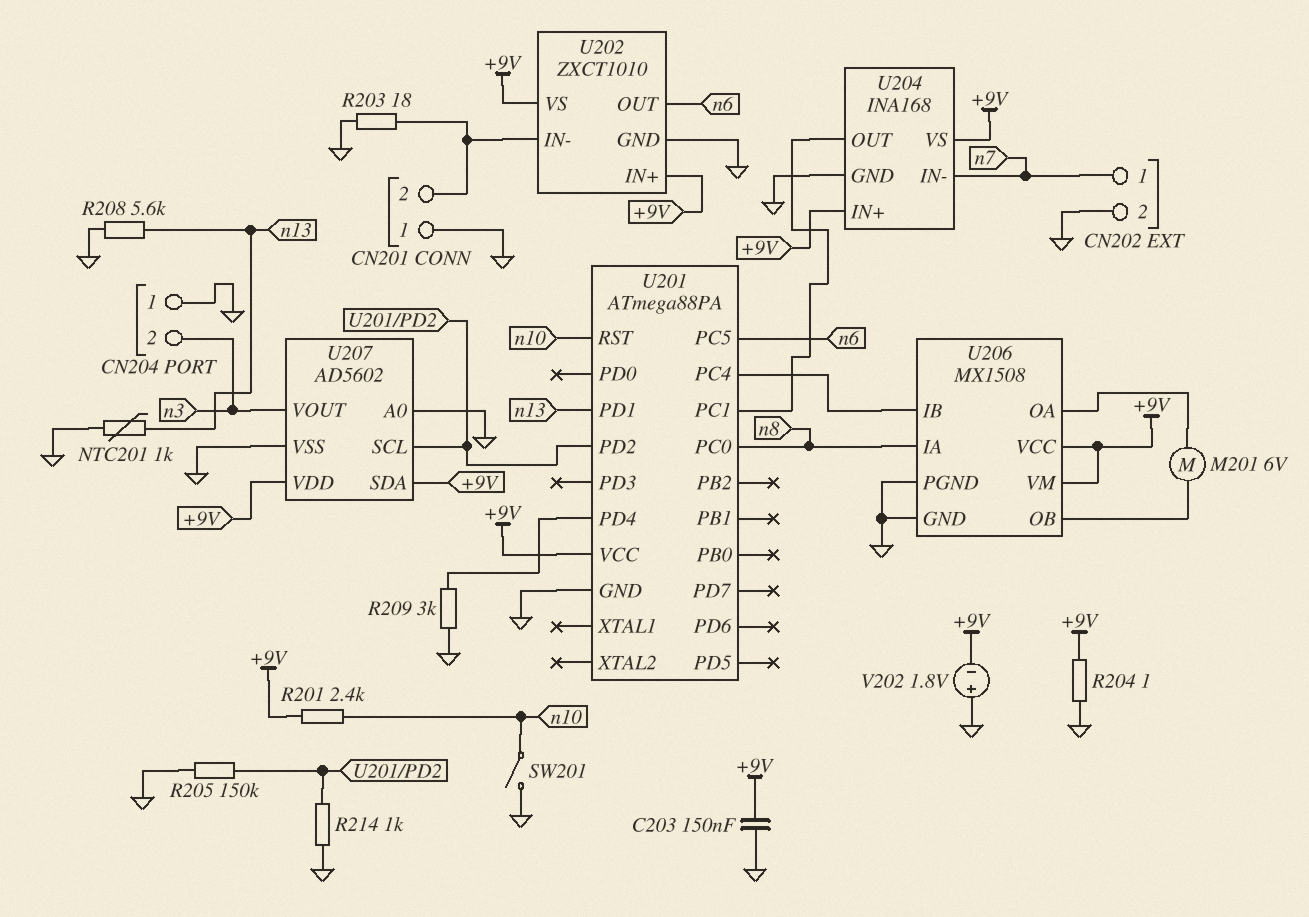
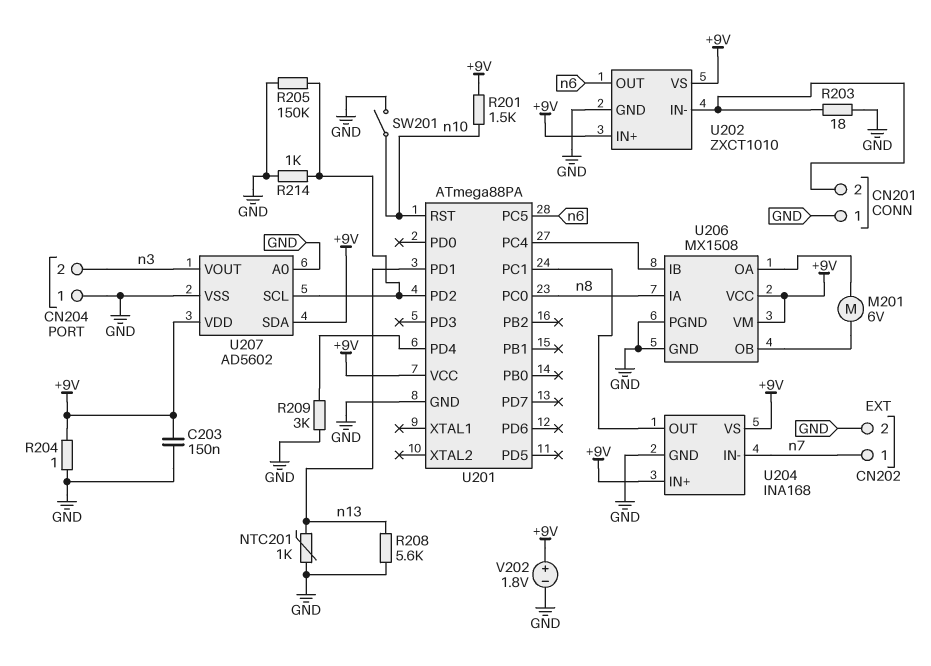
R201: 2.4k (+9V, n10) -> 1.5k (+9V, n10)
V202: 1.8V (plus GND, minus +9V) -> 1.8V (plus +9V, minus GND)

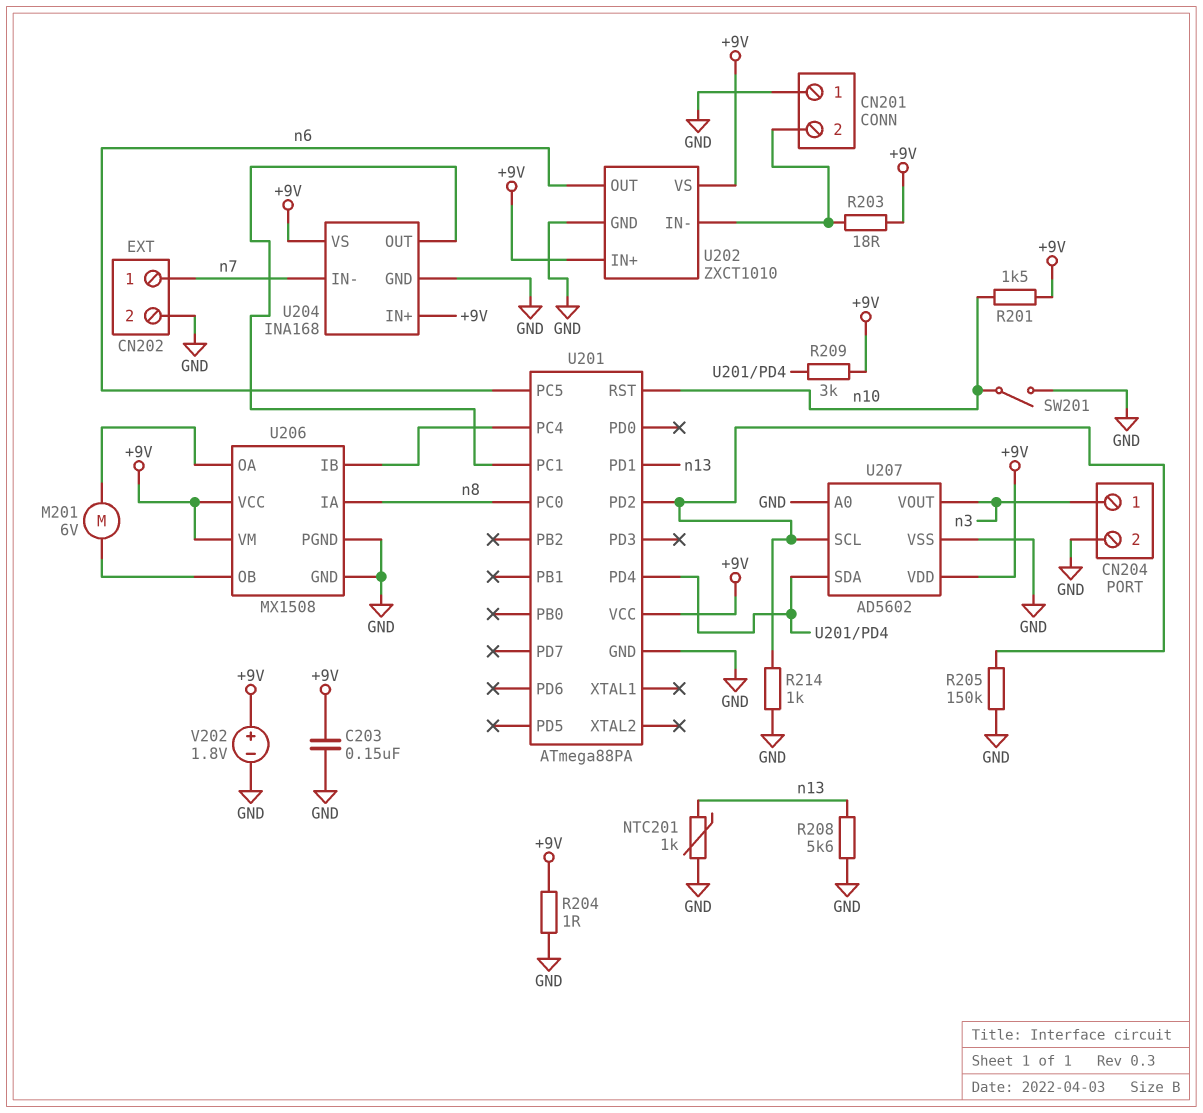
CN204 pin 1: GND -> n3
CN204 pin 2: n3 -> GND
R203: 18 (CN201/2, GND) -> 18 (+9V, CN201/2)
R209: 3k (GND, U201/PD4) -> 3k (+9V, U201/PD4)
U207 pin SDA: +9V -> U201/PD4

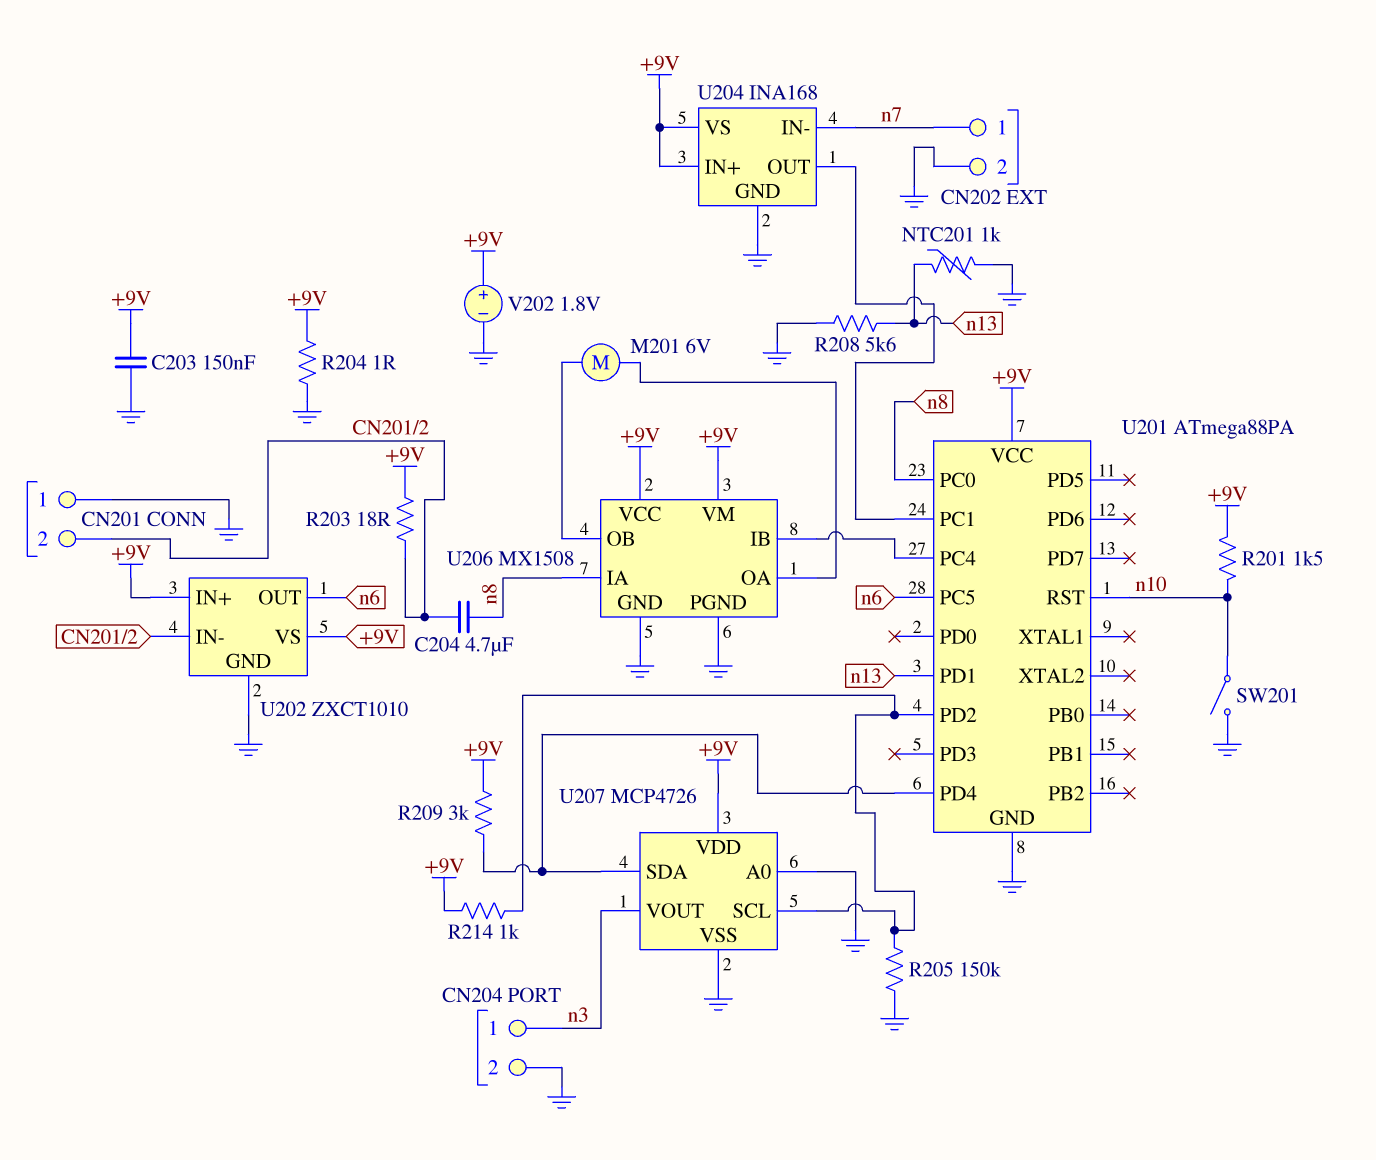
C204: none -> 4.7uF (CN201/2, n8)
R214: 1k (GND, U201/PD2) -> 1k (+9V, U201/PD2)
U207: AD5602 -> MCP4726

